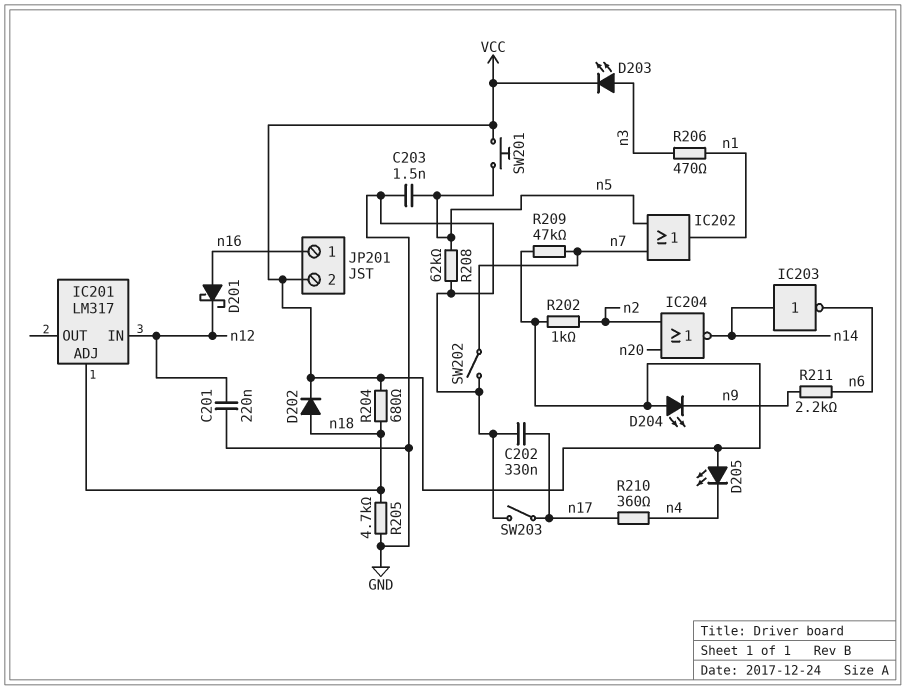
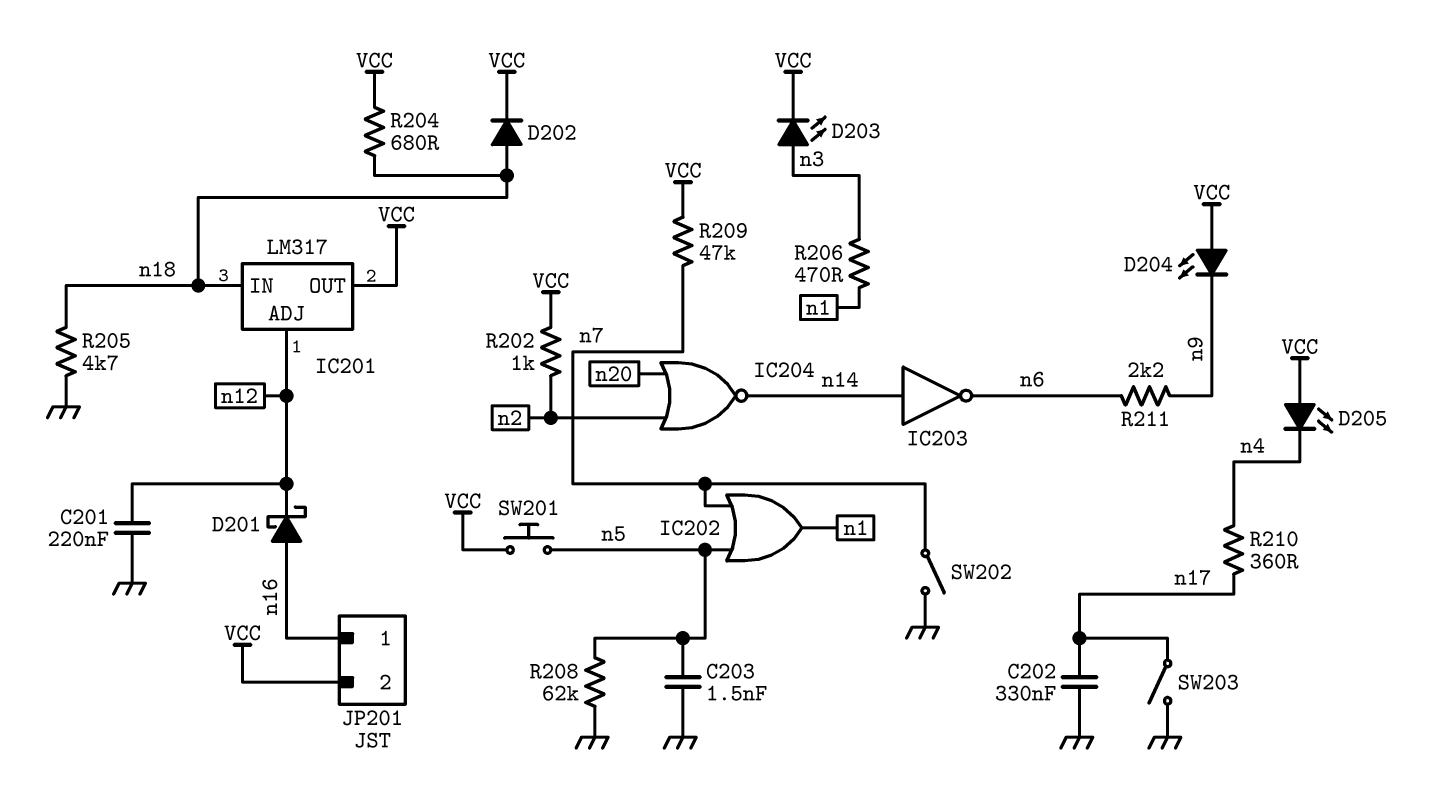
IC201 pin ADJ: n18 -> n12
IC201 pin IN: n12 -> n18
IC201 pin OUT: none -> VCC

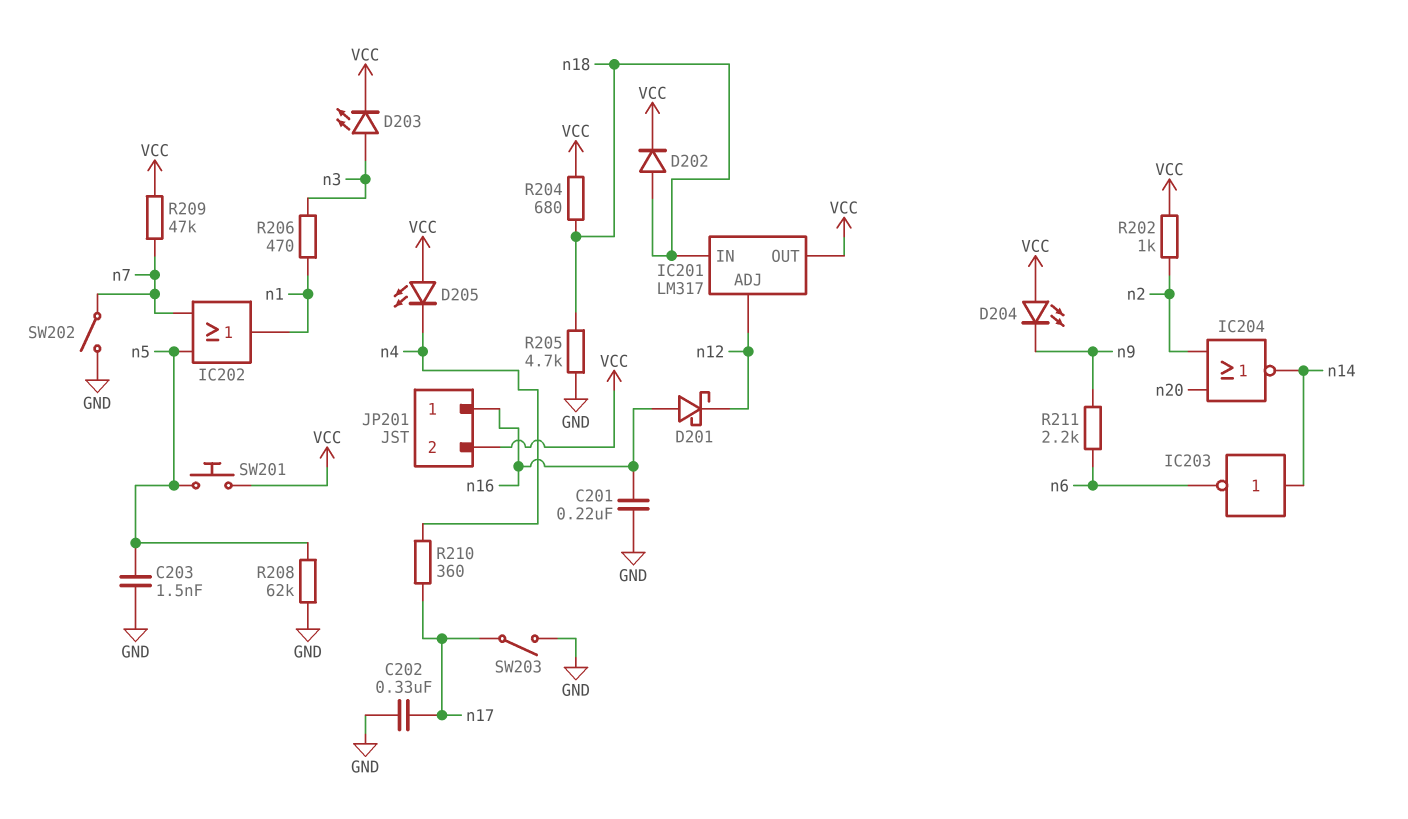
C201: 220nF (GND, n12) -> 220nF (GND, n16)

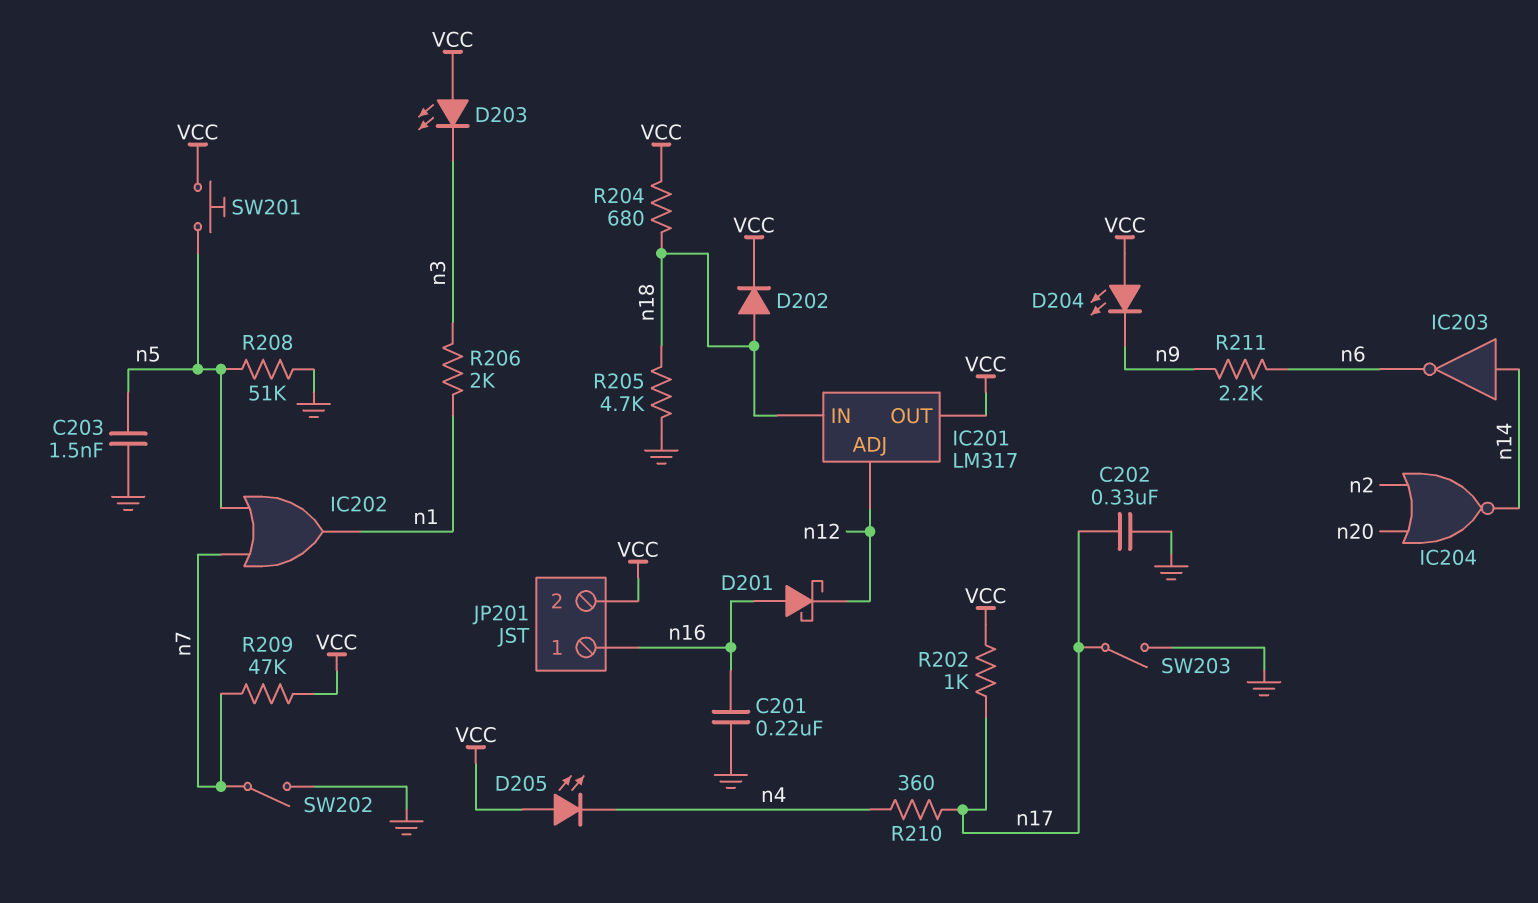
D203: LED (A n3, K VCC) -> LED (A VCC, K n3)
R202: 1k (VCC, n2) -> 1k (VCC, n17)
R206: 470 (n1, n3) -> 2k (n1, n3)
R208: 62k (GND, n5) -> 51k (GND, n5)

